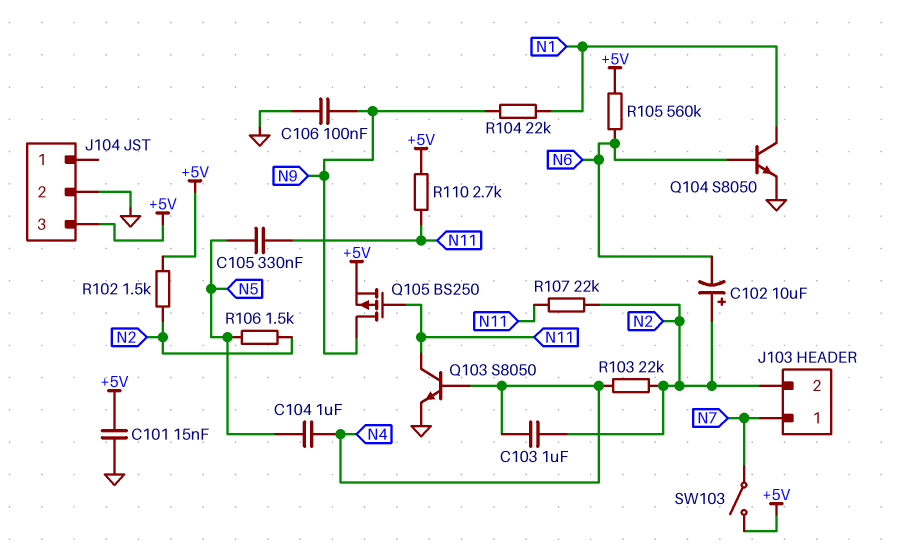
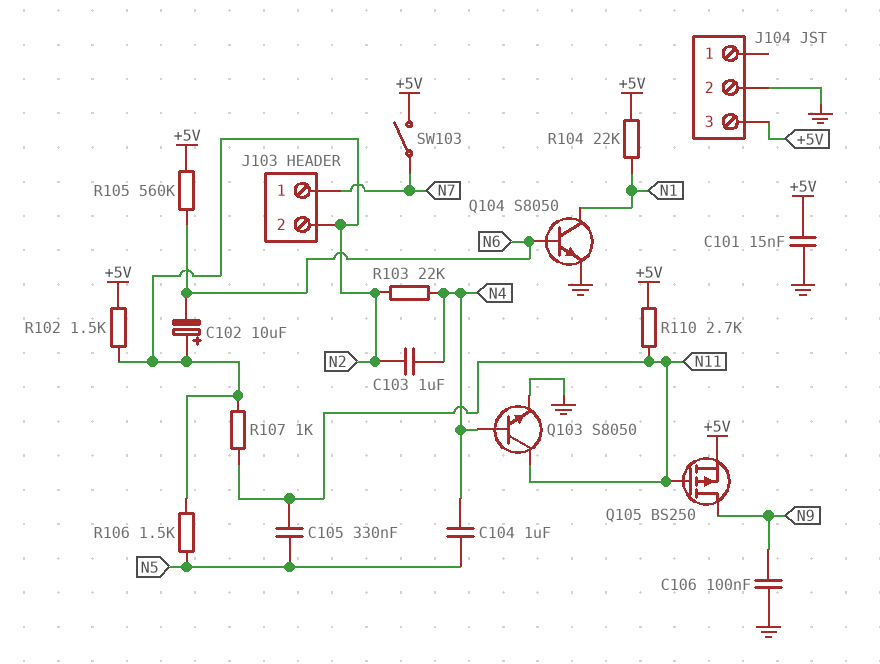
R104: 22k (N1, N9) -> 22k (+5V, N1)
R107: 22k (N2, N11) -> 1k (N2, N11)

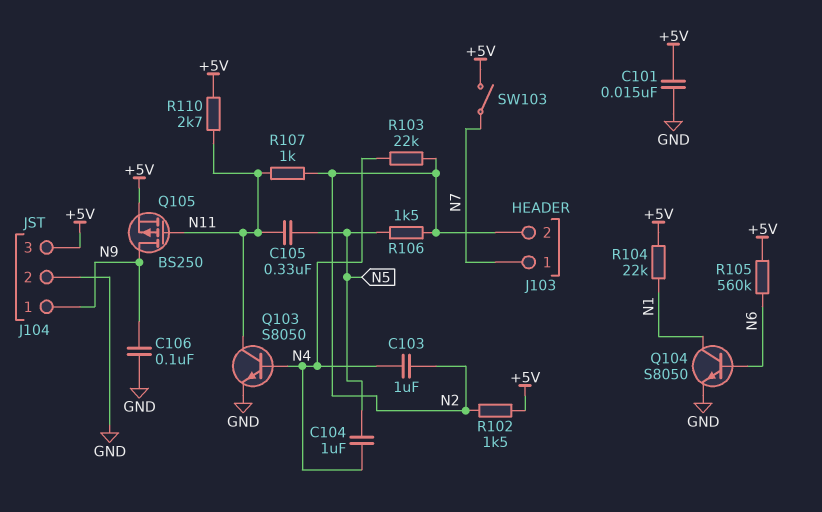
C102: 10uF (plus N2, minus N6) -> none
J104 pin 1: none -> N9

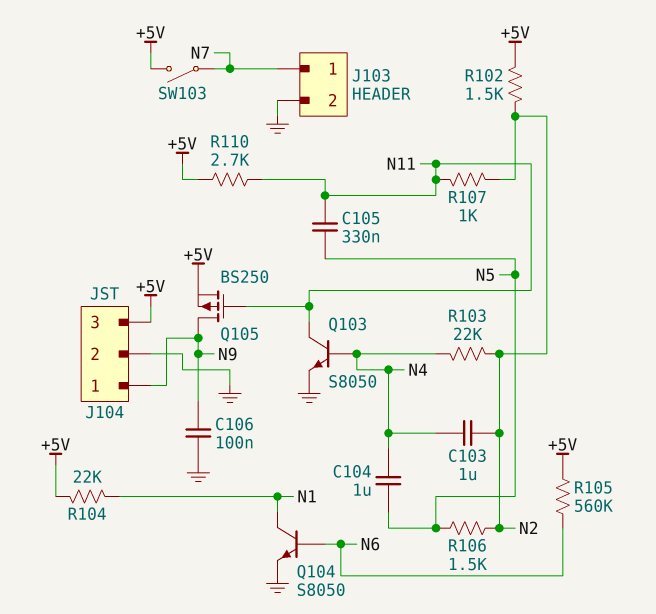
C101: 15nF (+5V, GND) -> none
J103 pin 2: N2 -> GND

